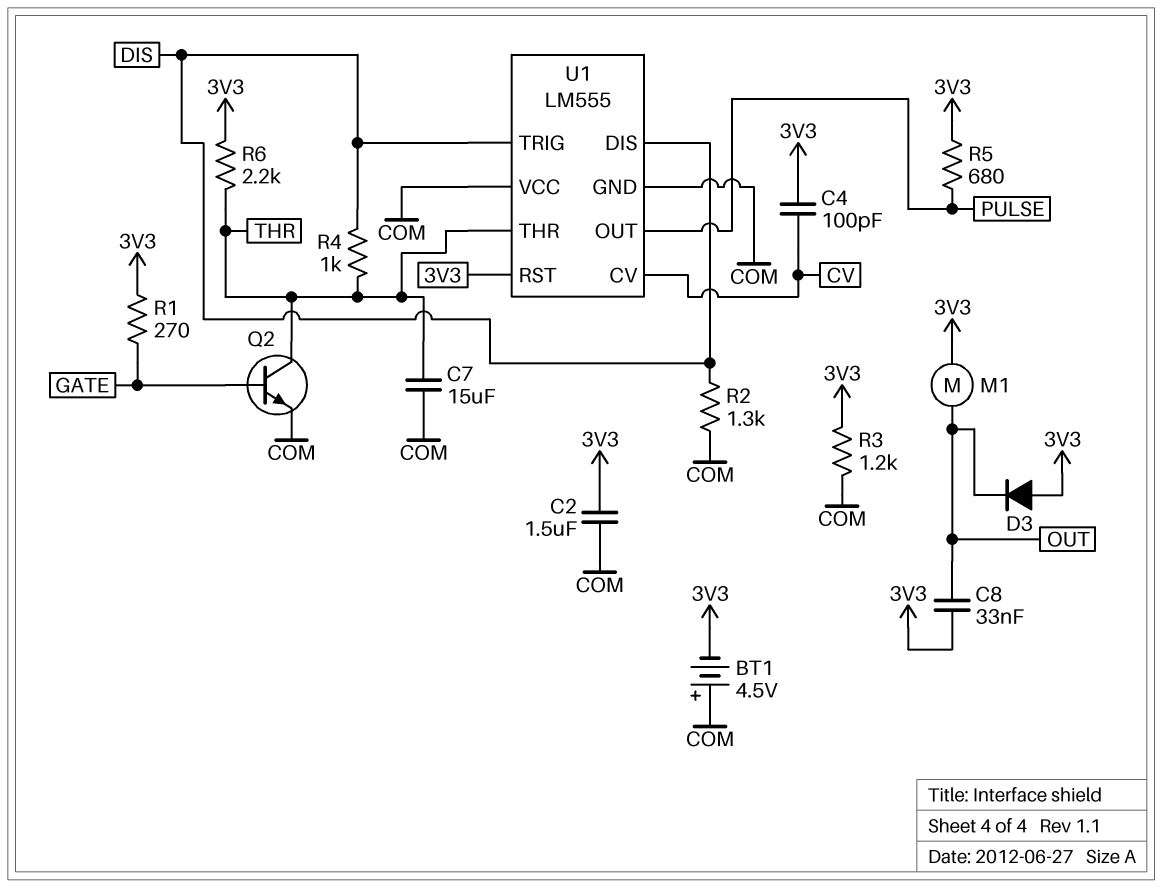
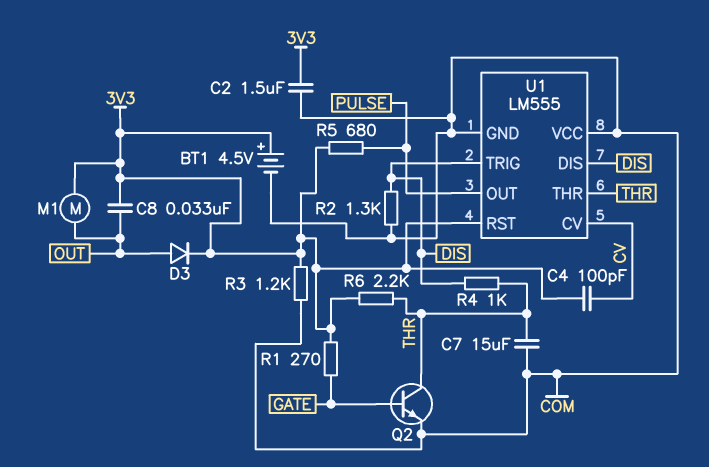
BT1: 4.5V (plus COM, minus 3V3) -> 4.5V (plus 3V3, minus COM)
D3: diode (A 3V3, K OUT) -> diode (A OUT, K 3V3)

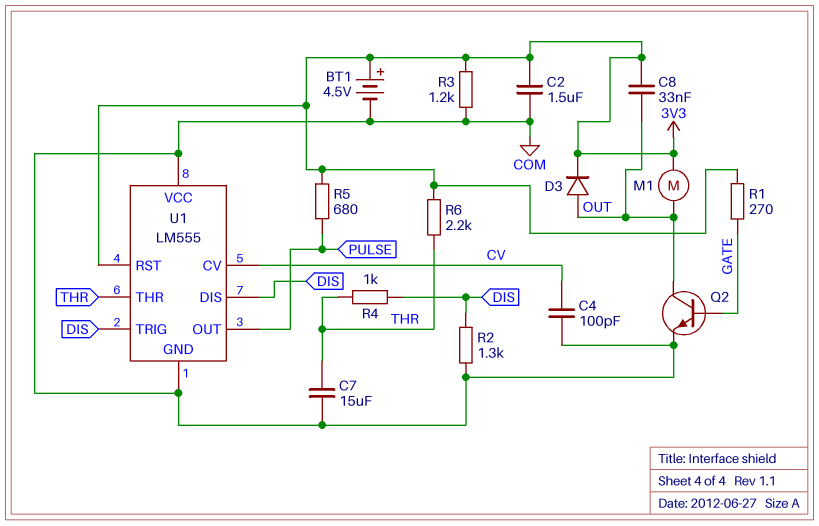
C4: 100pF (3V3, CV) -> 100pF (COM, CV)
Q2: NPN (B GATE, C THR, E COM) -> NPN (B GATE, C OUT, E COM)

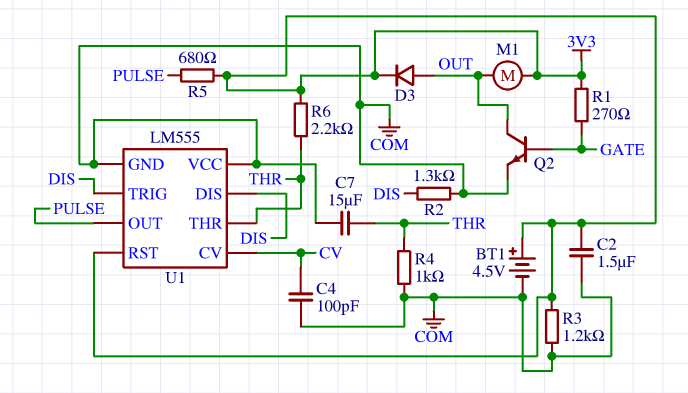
C8: 33nF (3V3, OUT) -> none
R4: 1k (DIS, THR) -> 1k (COM, THR)

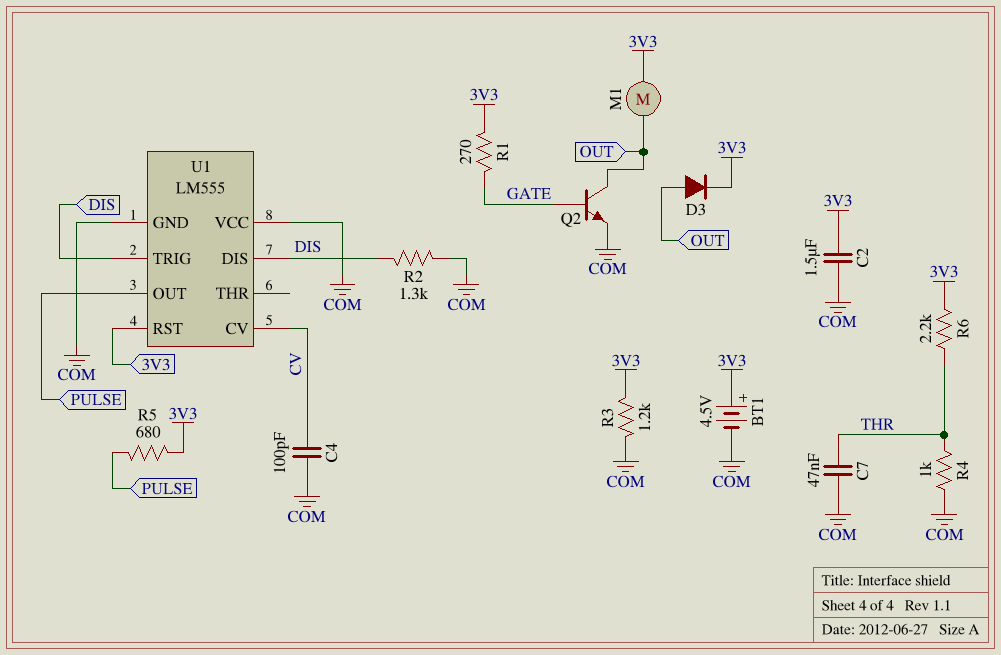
C7: 15uF (COM, THR) -> 47nF (COM, THR)
U1 pin THR: THR -> none

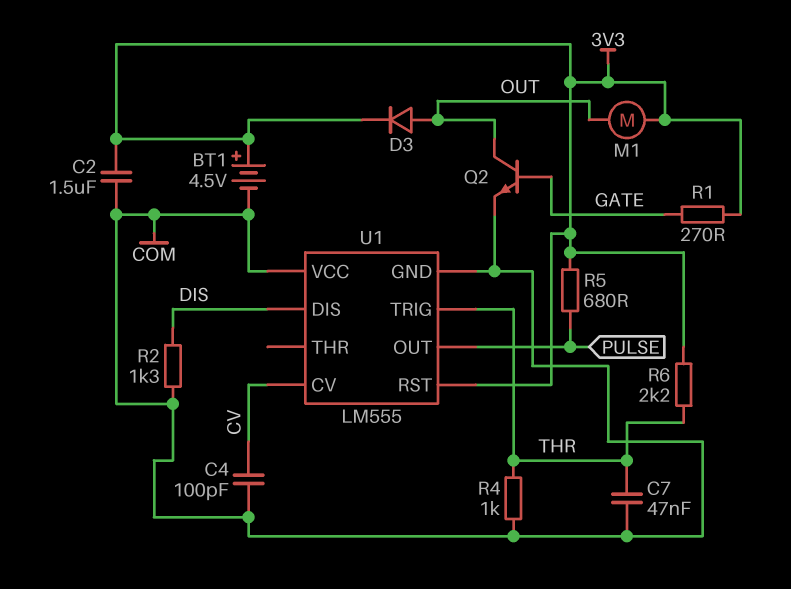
R3: 1.2k (3V3, COM) -> none
U1 pin TRIG: DIS -> THR

